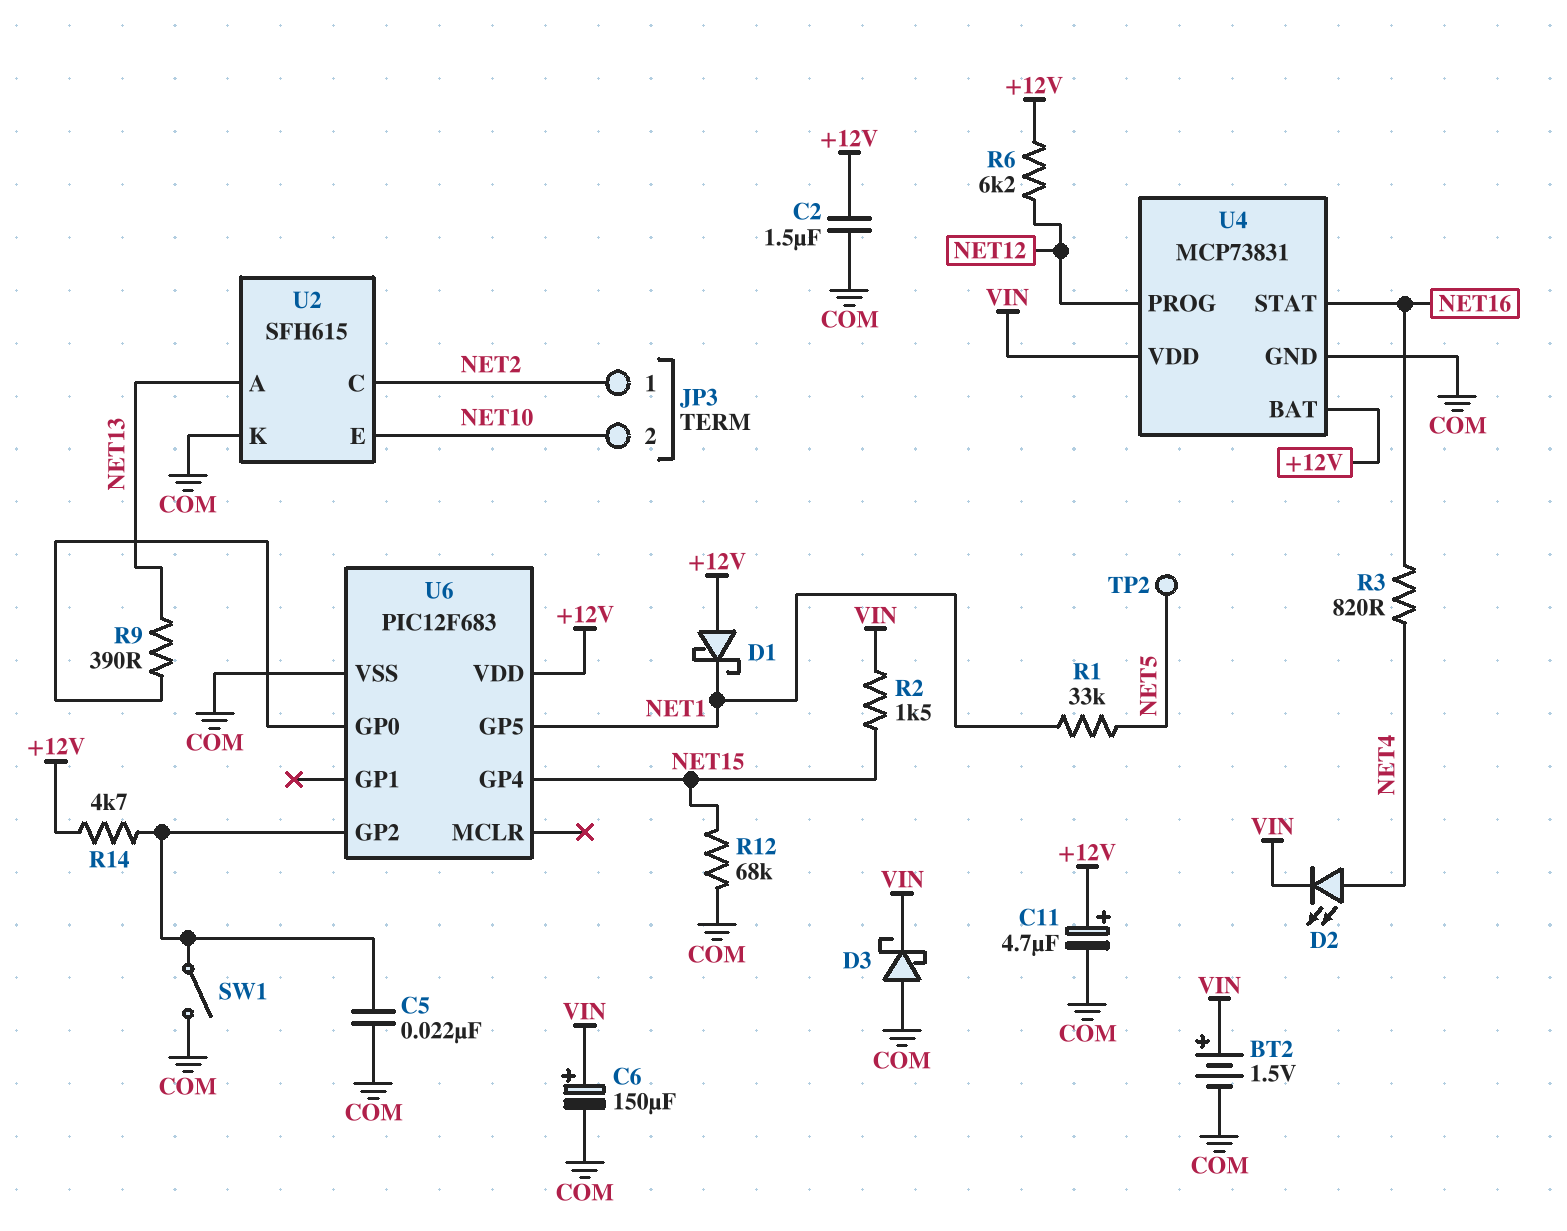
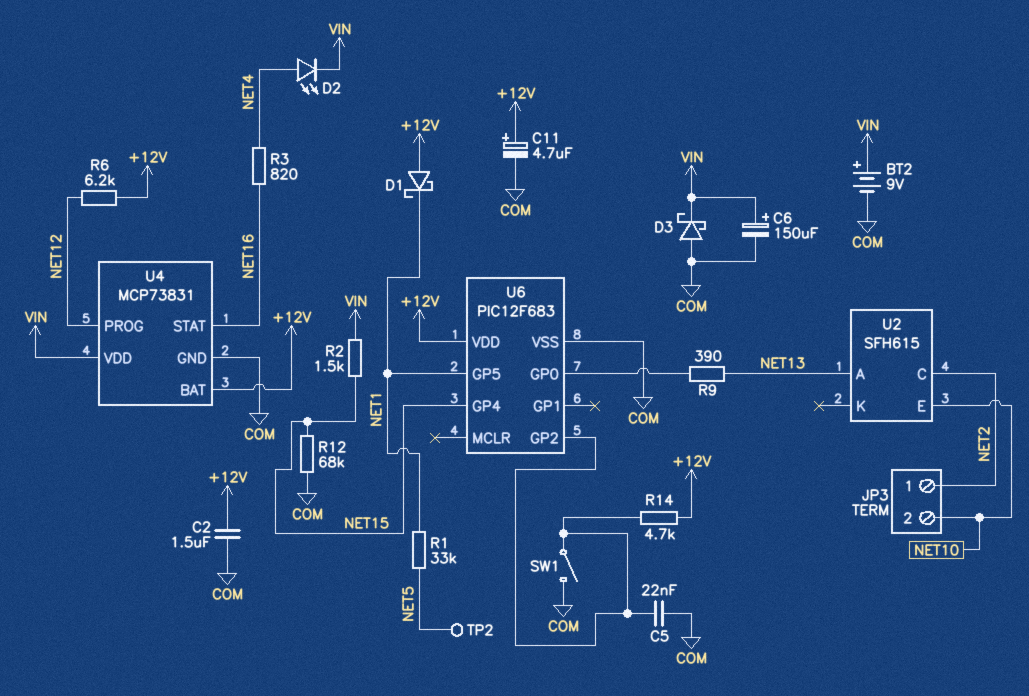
BT2: 1.5V (plus VIN, minus COM) -> 9V (plus VIN, minus COM)
U2 pin K: COM -> none

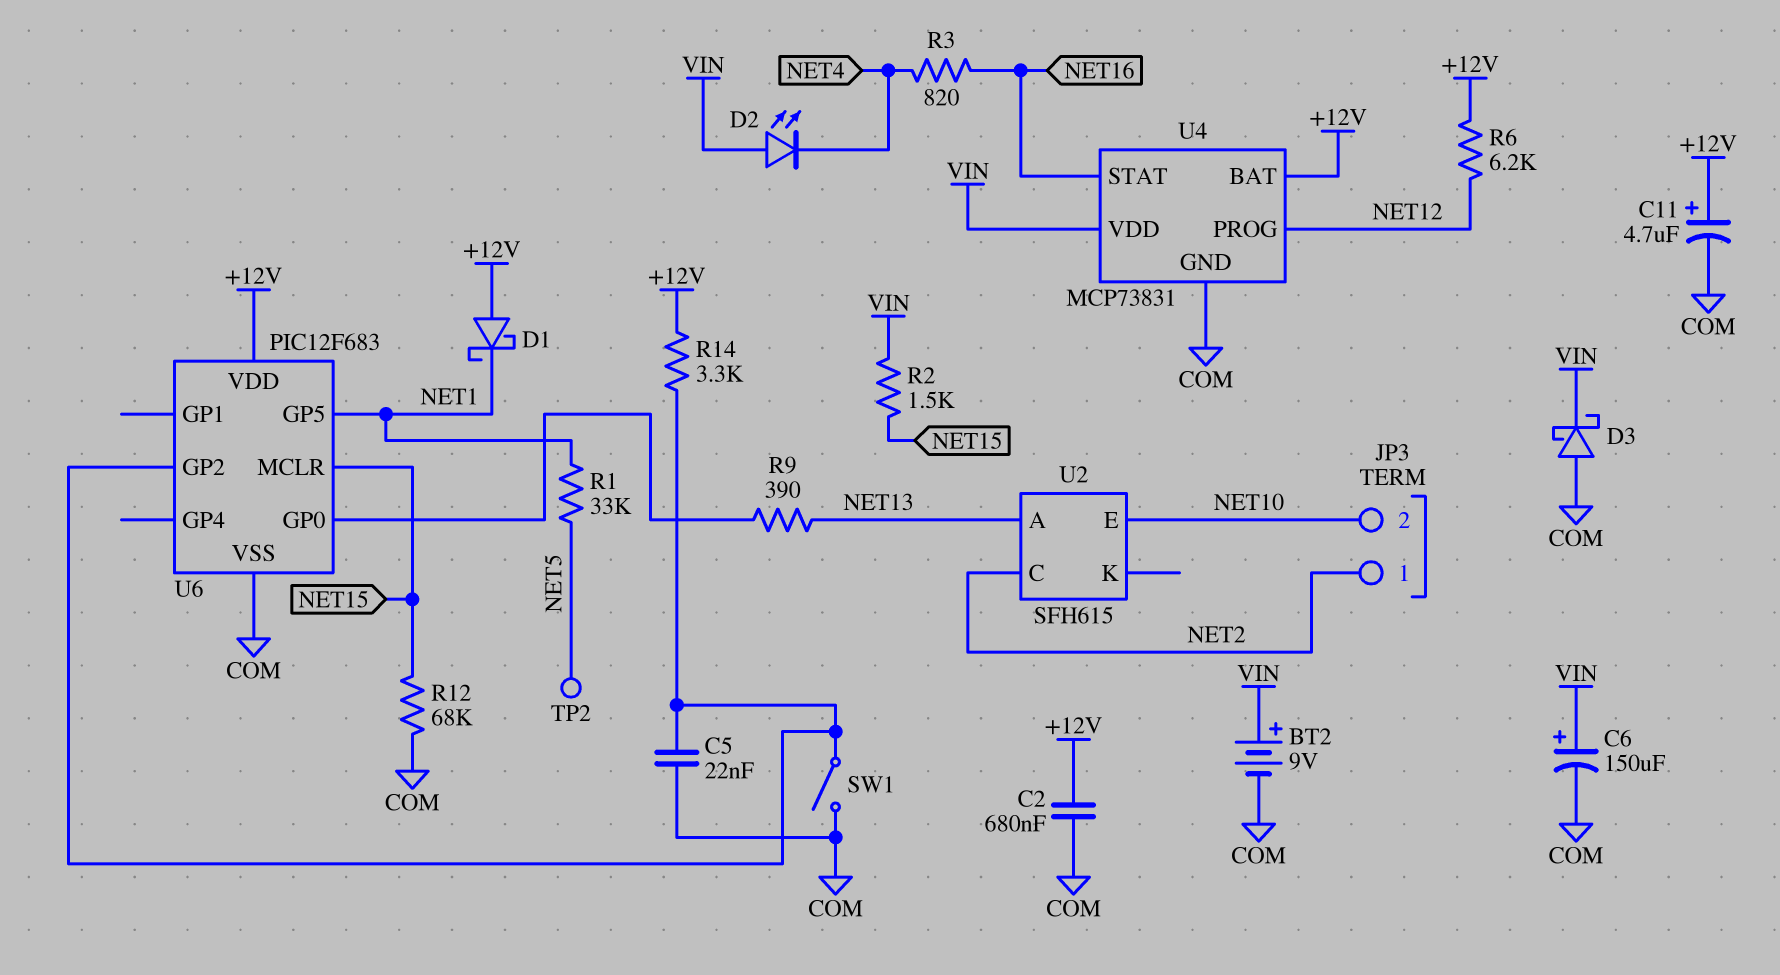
C2: 1.5uF (+12V, COM) -> 680nF (+12V, COM)
D2: LED (A NET4, K VIN) -> LED (A VIN, K NET4)
R14: 4.7k (+12V, U6/GP2) -> 3.3k (+12V, U6/GP2)
U6 pin GP4: NET15 -> none
U6 pin MCLR: none -> NET15

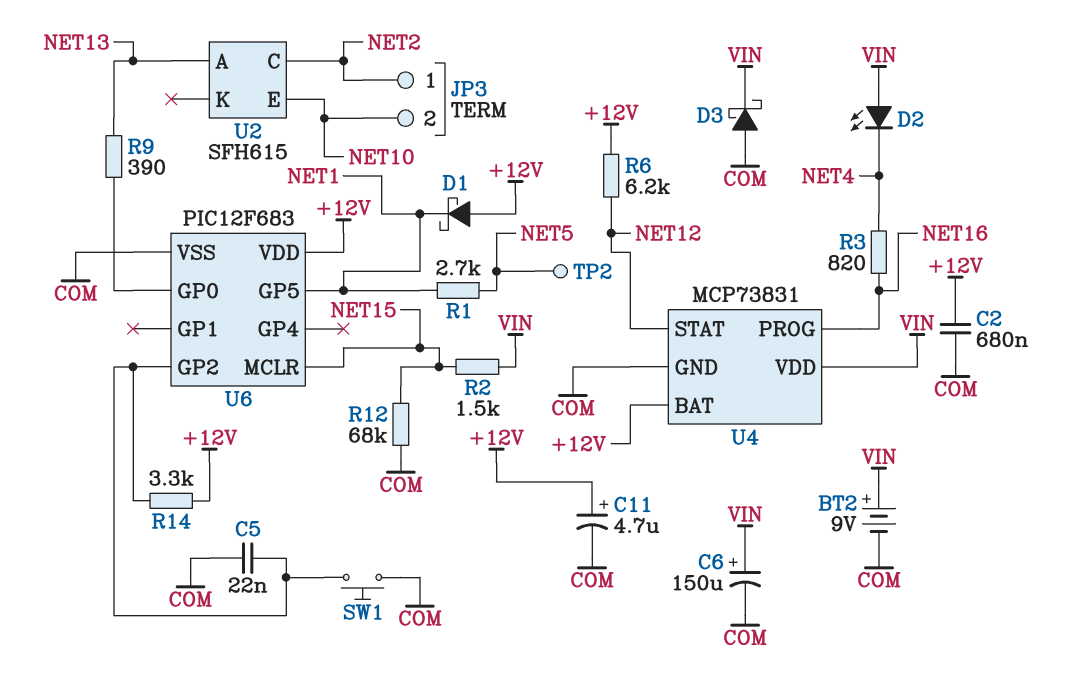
R1: 33k (NET1, NET5) -> 2.7k (NET1, NET5)
SW1: switch (COM, U6/GP2) -> button (COM, U6/GP2)
U4 pin PROG: NET12 -> NET16
U4 pin STAT: NET16 -> NET12

